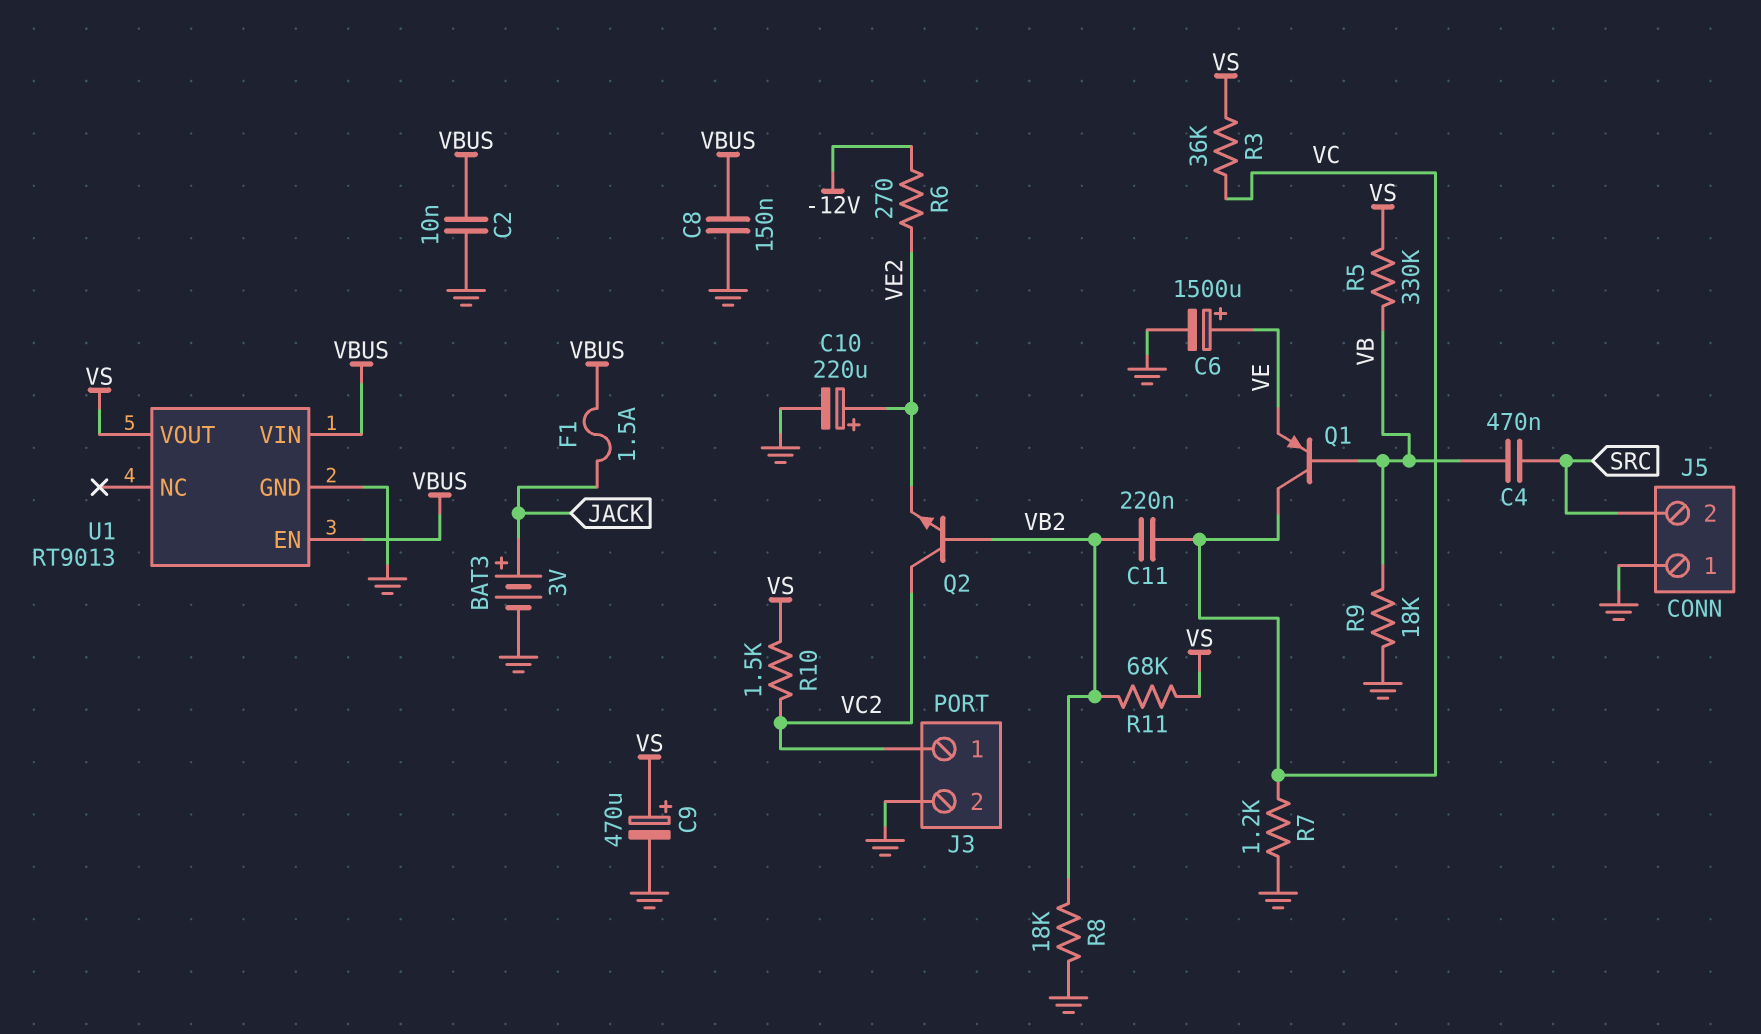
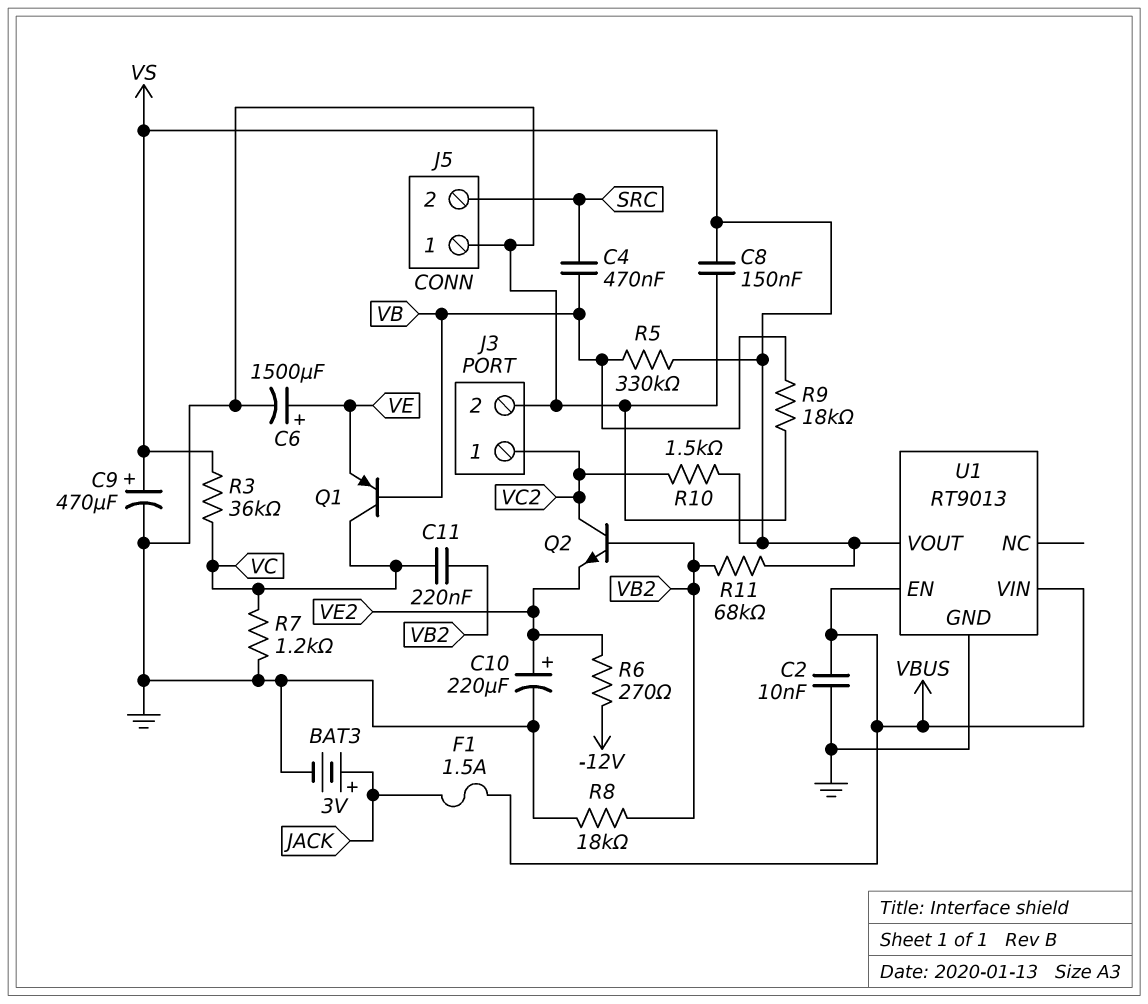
C8: 150nF (GND, VBUS) -> 150nF (GND, VS)

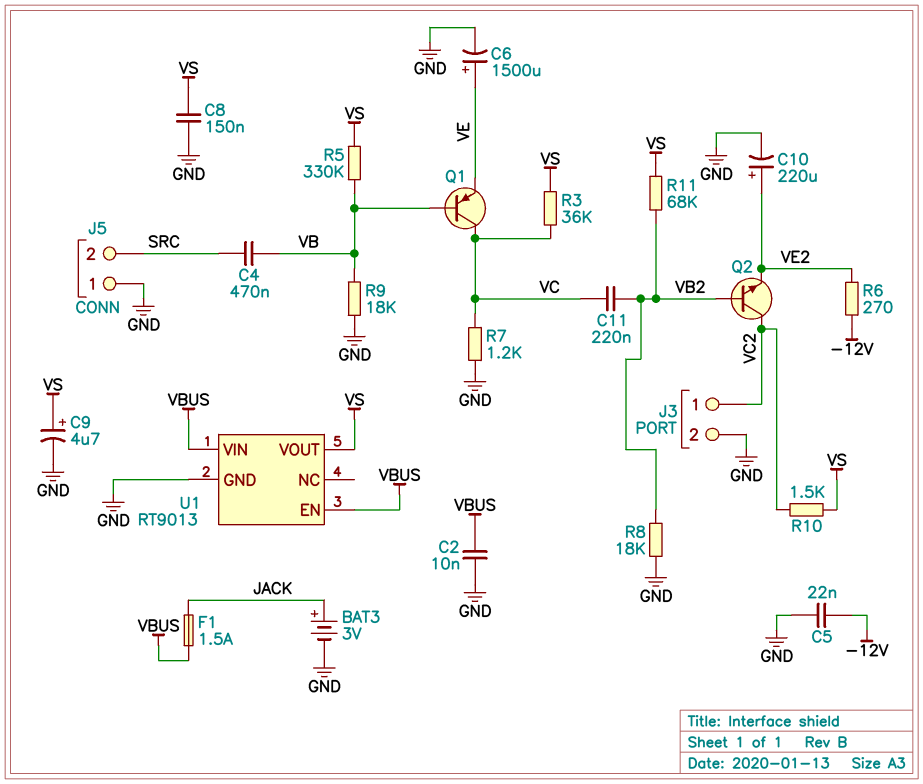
C5: none -> 22nF (-12V, GND)
C9: 470uF (plus VS, minus GND) -> 4.7uF (plus VS, minus GND)

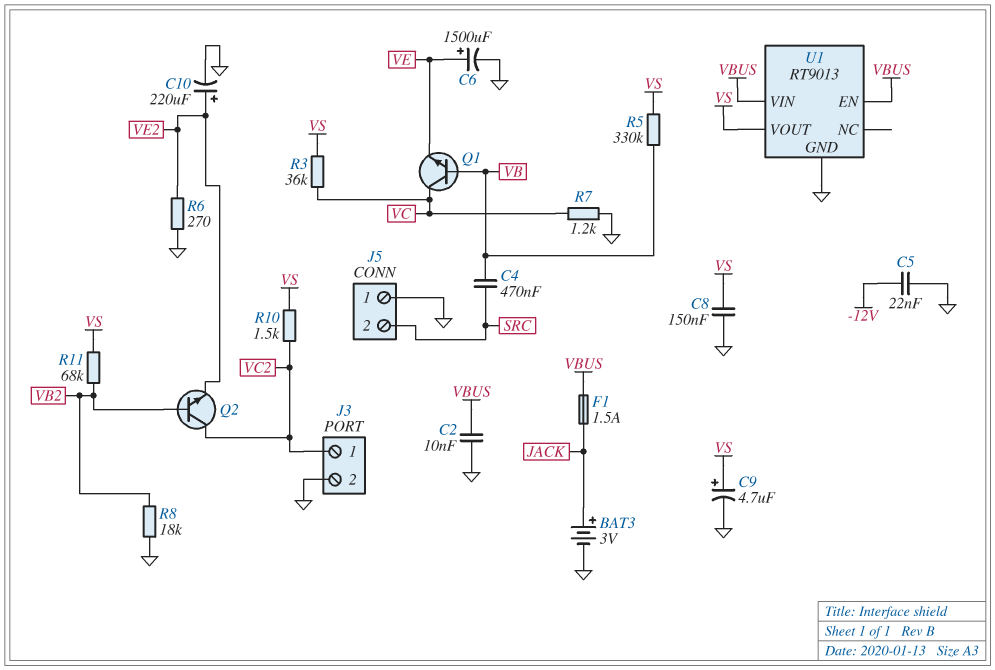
C11: 220nF (VB2, VC) -> none
Q1: PNP (B VB, C VC, E VE) -> NPN (B VB, C VC, E VE)
R6: 270 (-12V, VE2) -> 270 (GND, VE2)
R9: 18k (GND, VB) -> none

